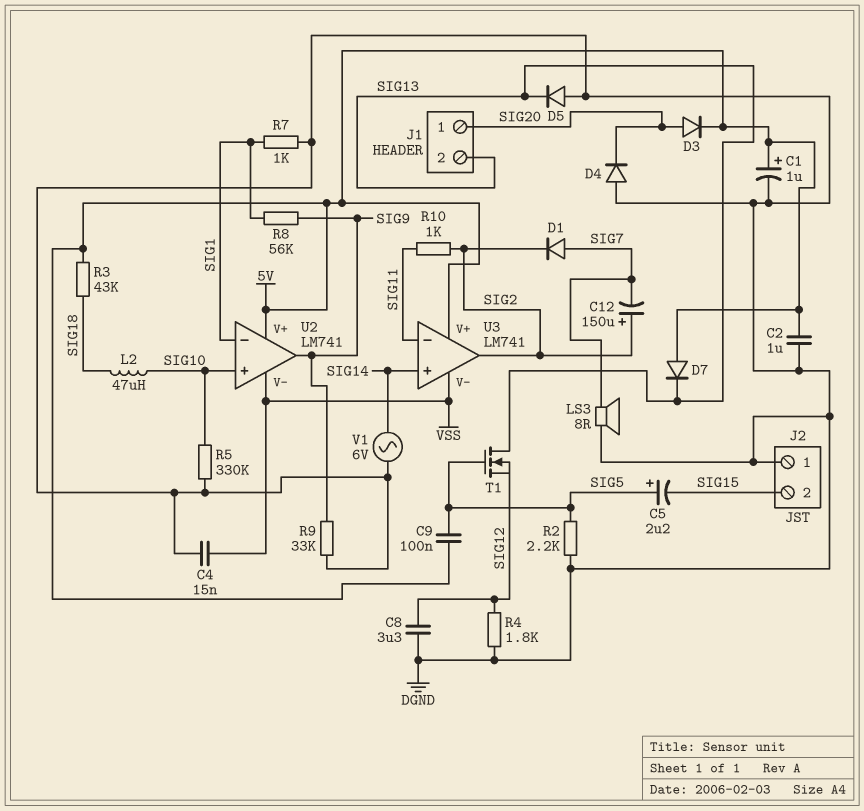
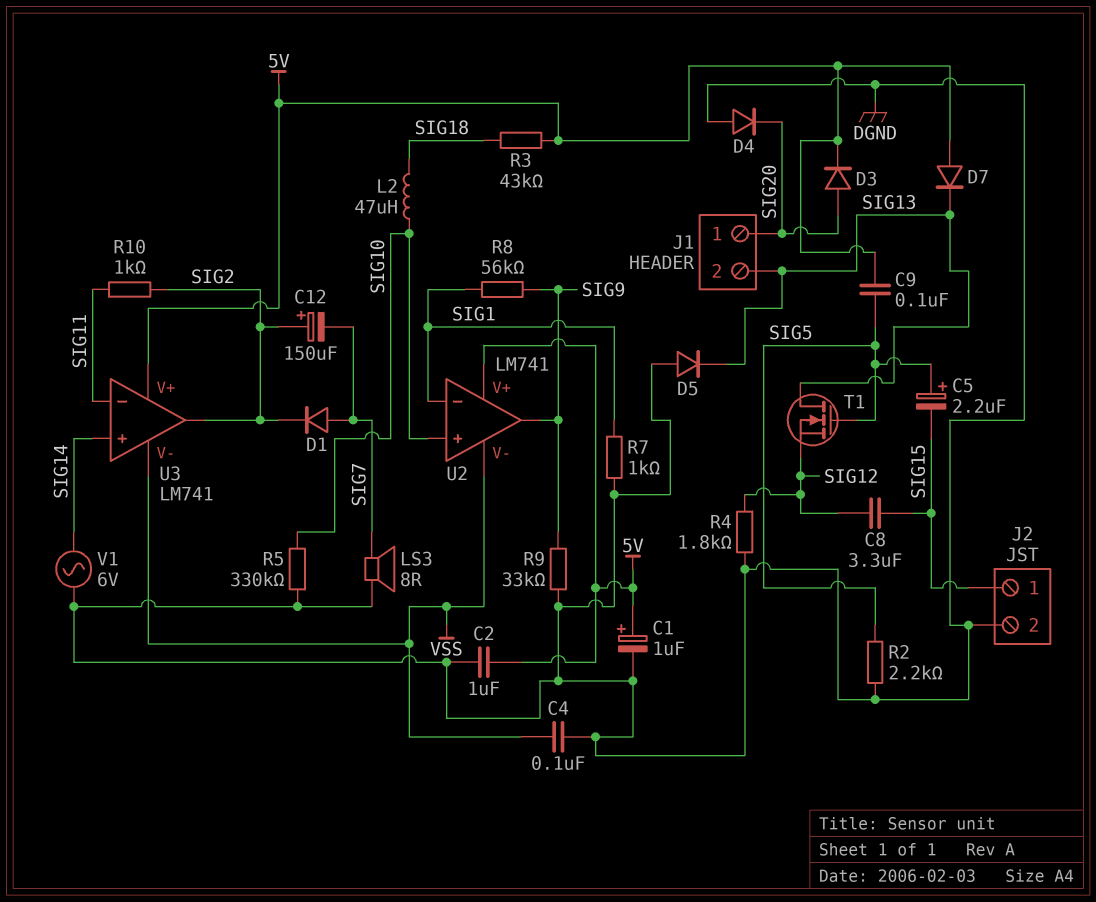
C4: 15nF (DGND, VSS) -> 100nF (DGND, VSS)
C8: 3.3uF (DGND, SIG12) -> 3.3uF (SIG12, SIG15)
J2 pin 1: DGND -> SIG15
J2 pin 2: SIG15 -> DGND

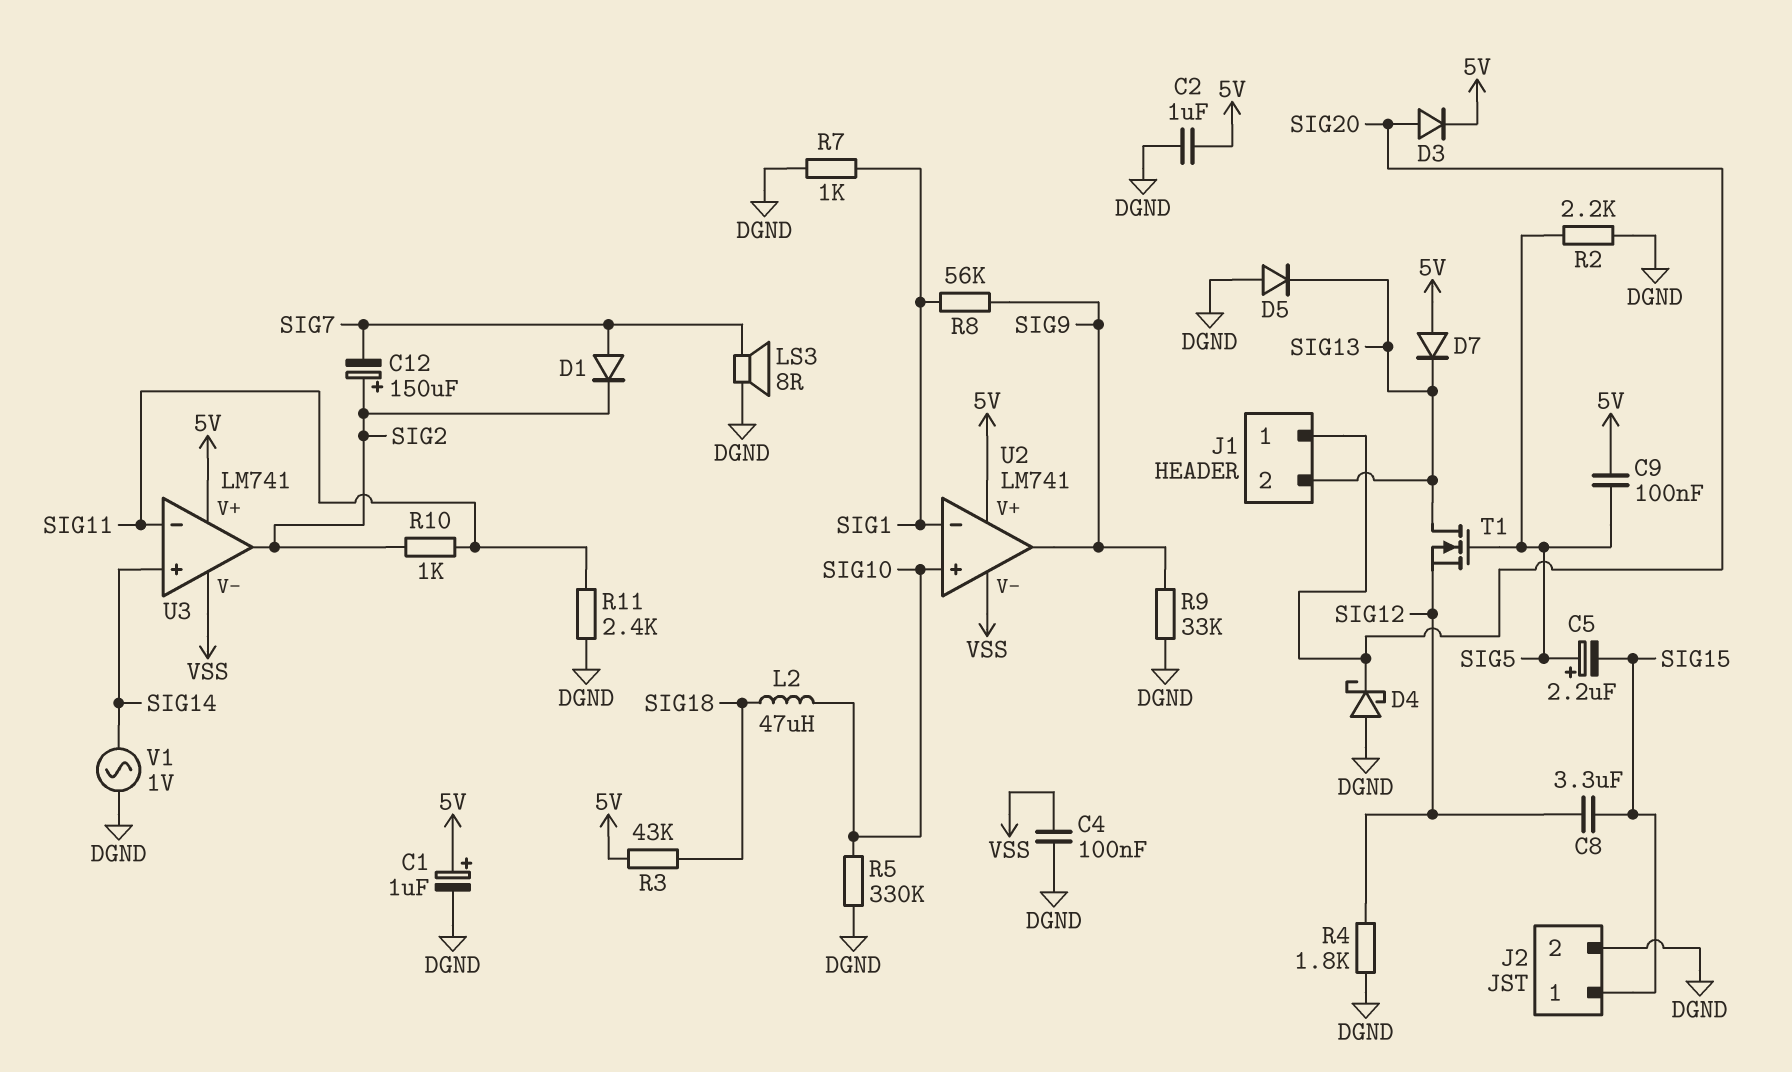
D4: diode (A DGND, K SIG20) -> schottky (A DGND, K SIG20)
R11: none -> 2.4k (DGND, SIG11)
V1: AC 6V (DGND, SIG14) -> AC 1V (DGND, SIG14)

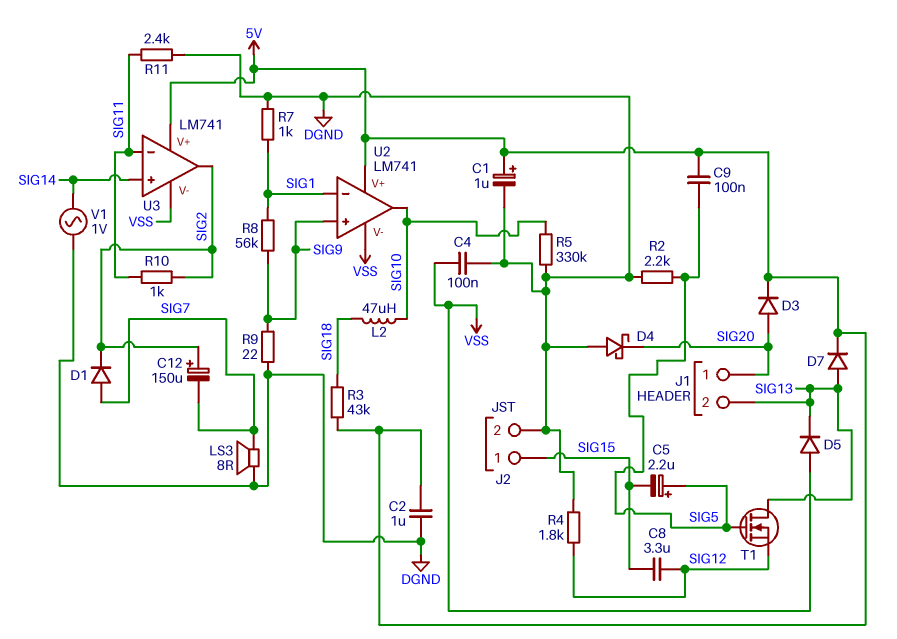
D5: diode (A DGND, K SIG13) -> diode (A VSS, K SIG13)
D7: diode (A 5V, K SIG13) -> diode (A SIG13, K 5V)
R9: 33k (DGND, SIG9) -> 22 (DGND, SIG9)
U2 pin in+: SIG10 -> SIG9
U2 pin out: SIG9 -> SIG10

